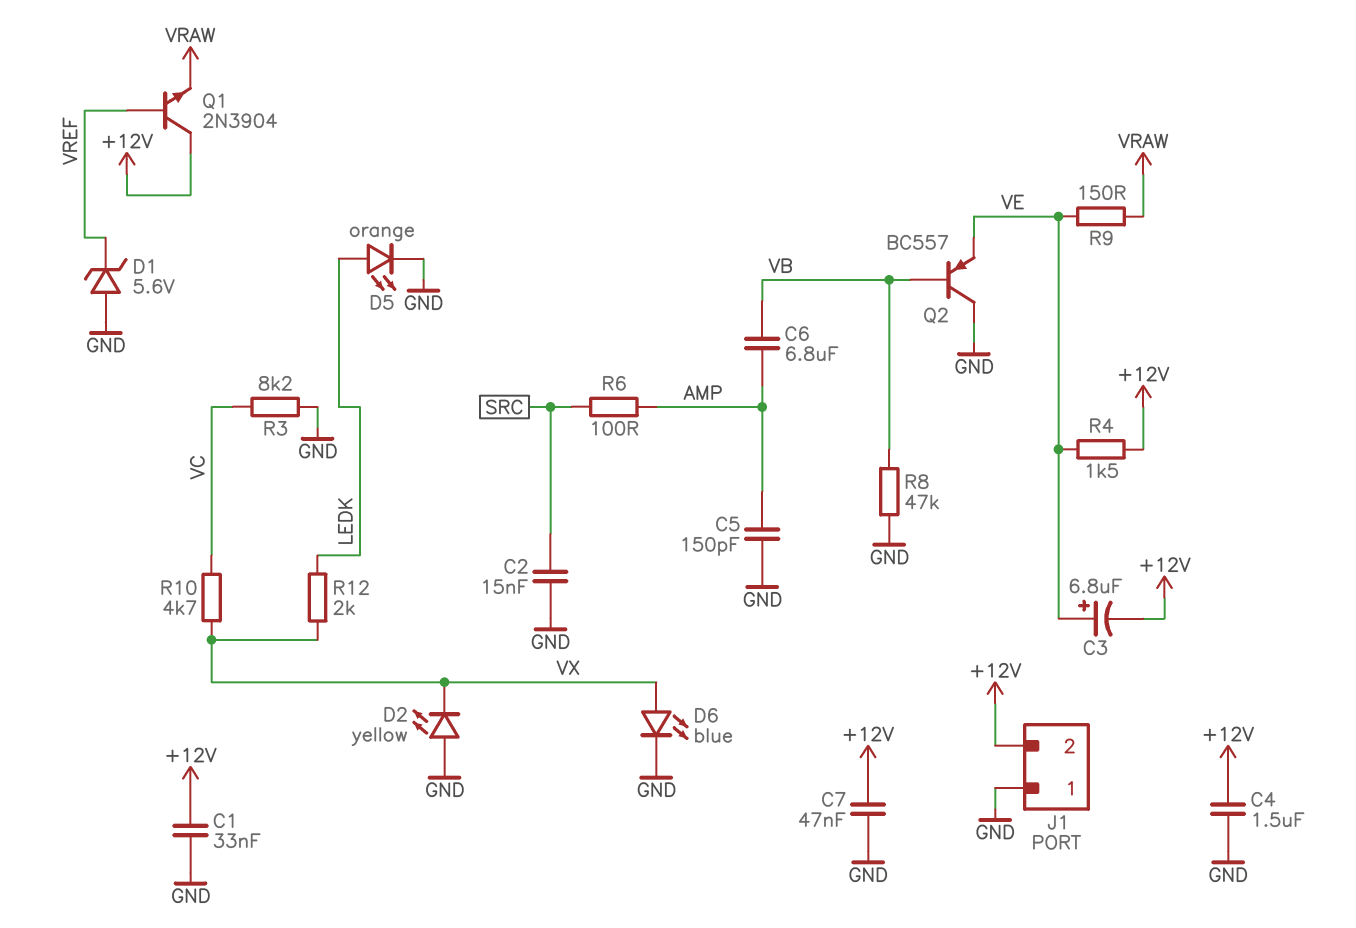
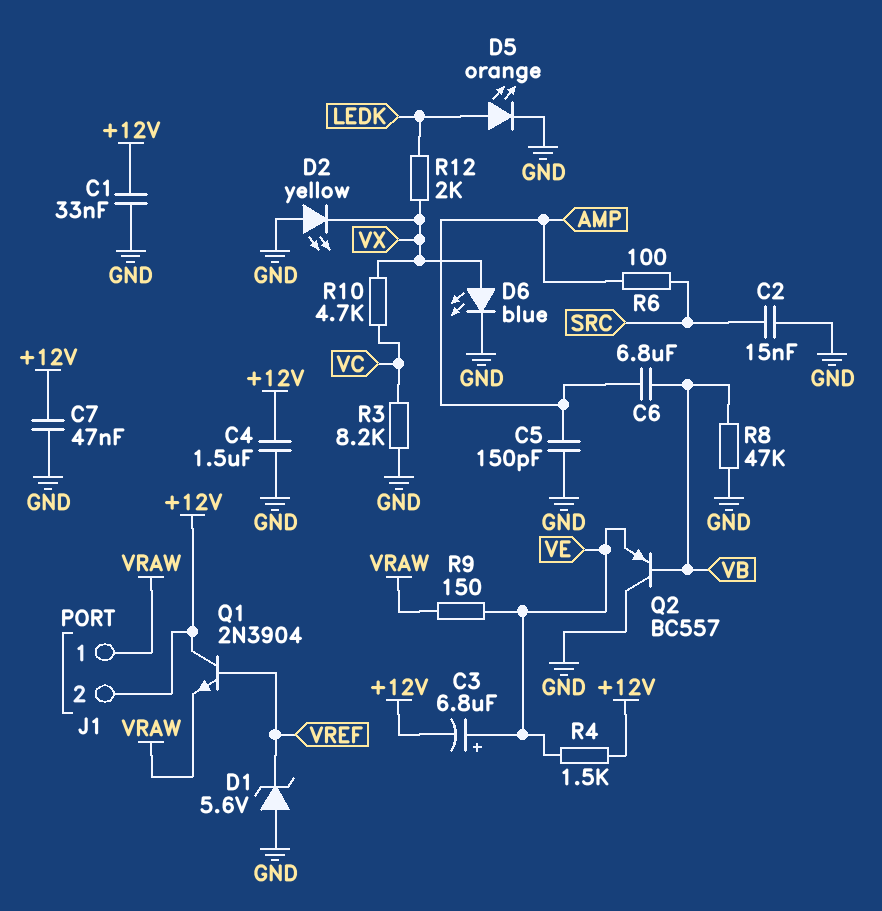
J1 pin 1: GND -> VRAW

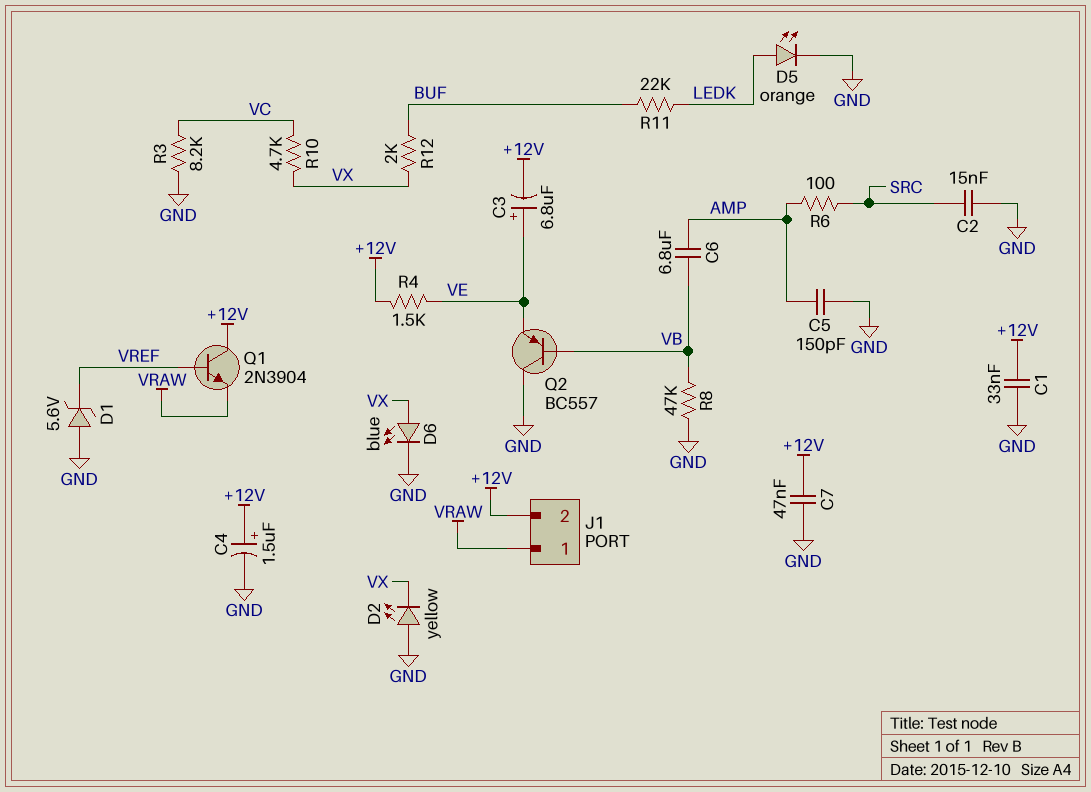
C4: 1.5uF (+12V, GND) -> 1.5uF (plus +12V, minus GND)
R9: 150 (VE, VRAW) -> none
R11: none -> 22k (BUF, LEDK)
R12: 2k (LEDK, VX) -> 2k (BUF, VX)

